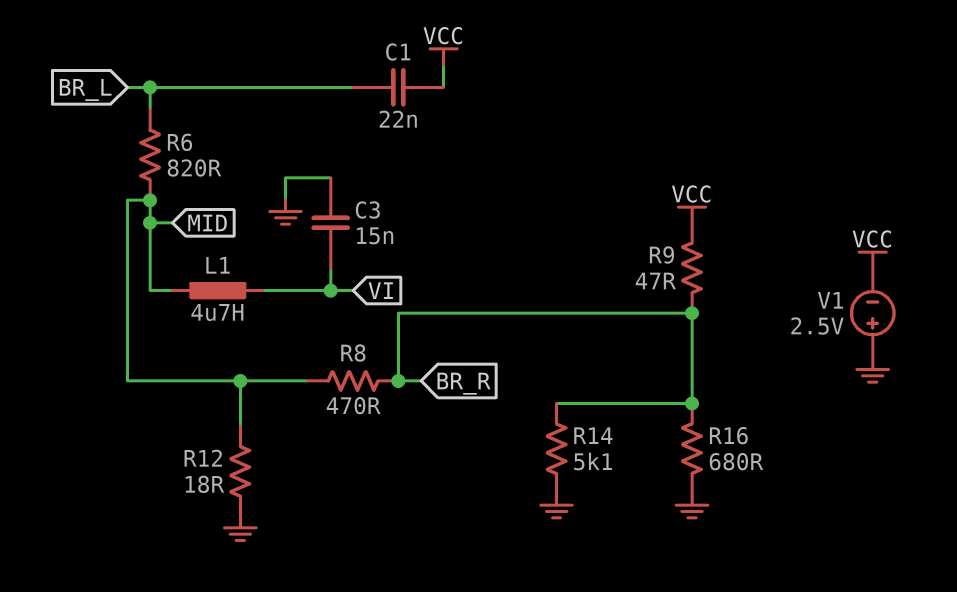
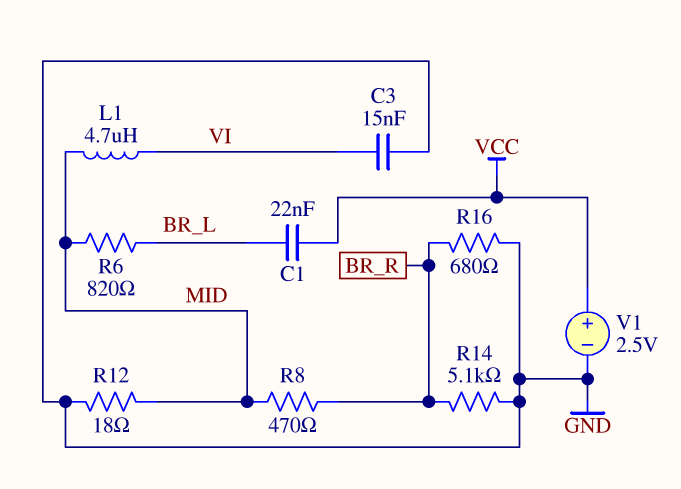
R9: 47 (BR_R, VCC) -> none
V1: 2.5V (plus GND, minus VCC) -> 2.5V (plus VCC, minus GND)

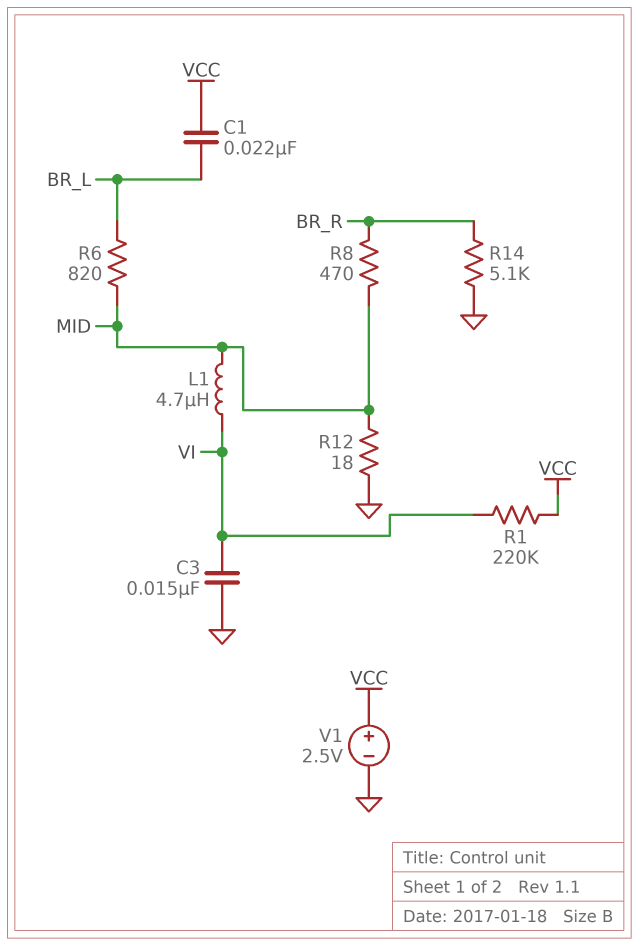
R1: none -> 220k (VCC, VI)
R16: 680 (BR_R, GND) -> none

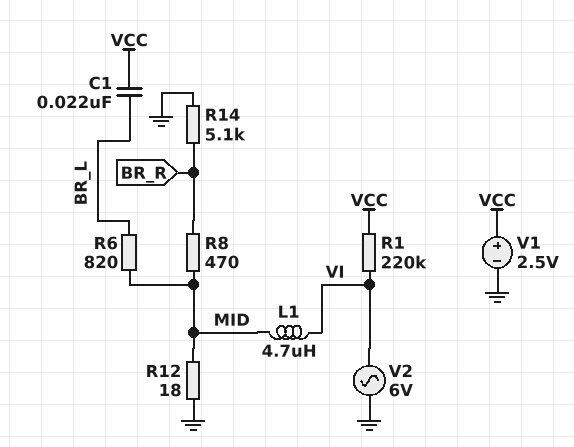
C3: 15nF (GND, VI) -> none
V2: none -> AC 6V (GND, VI)

